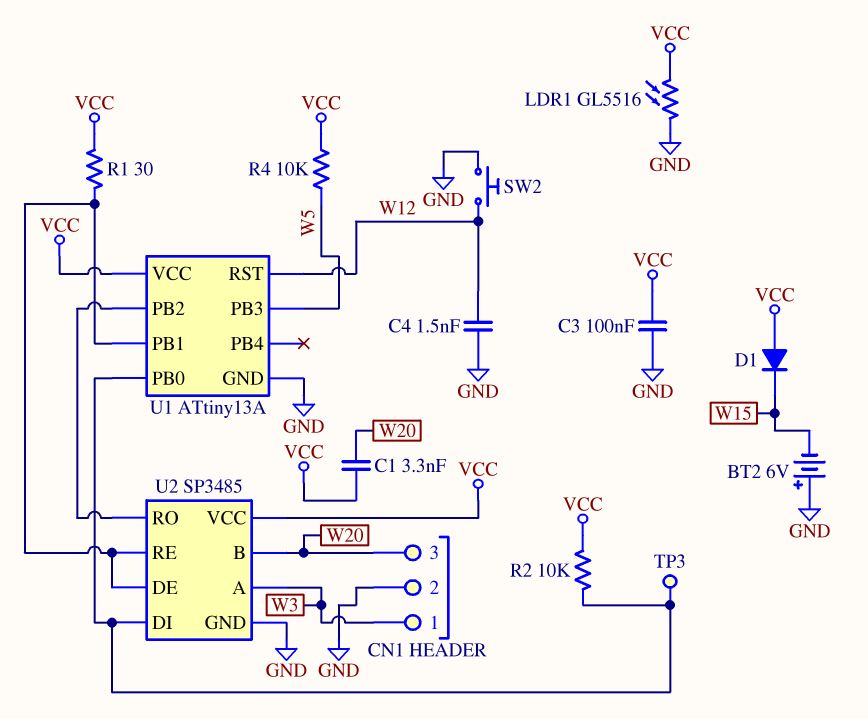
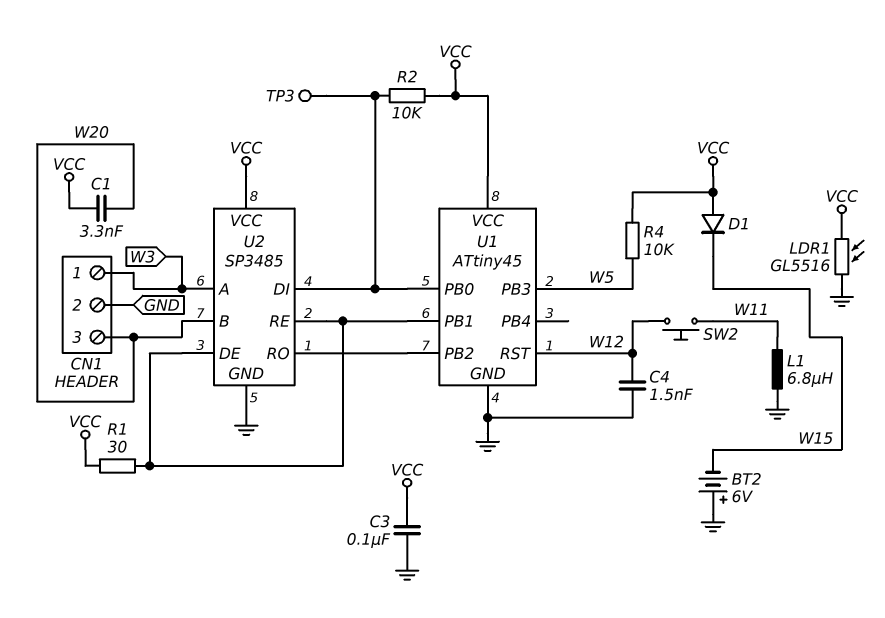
L1: none -> 6.8uH (GND, W11)
SW2: button (GND, W12) -> button (W11, W12)
U1: ATtiny13A -> ATtiny45

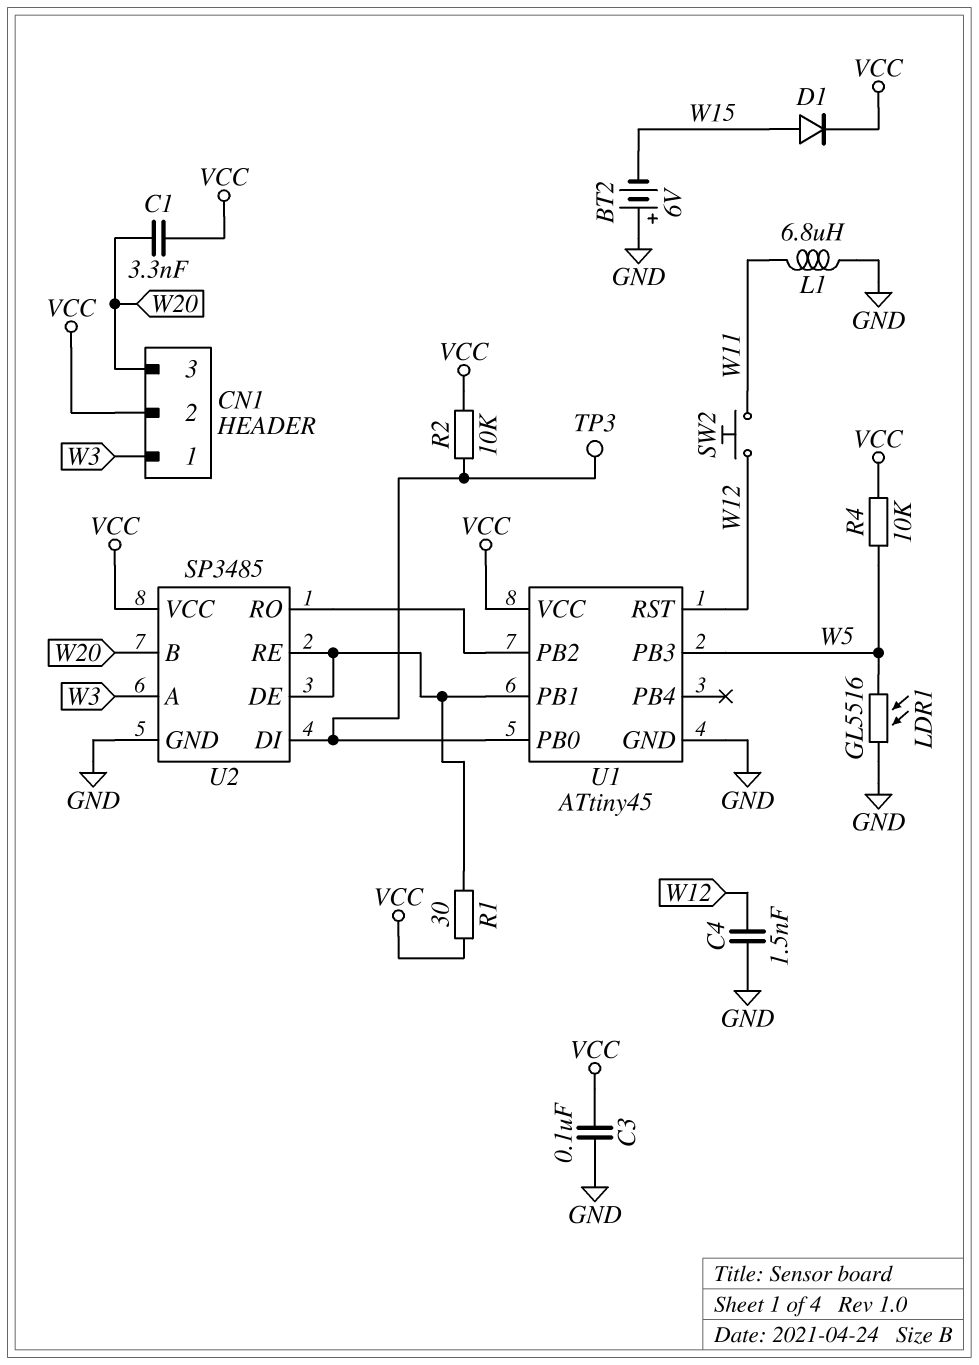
CN1 pin 2: GND -> VCC
D1: diode (A VCC, K W15) -> diode (A W15, K VCC)
LDR1: GL5516 (GND, VCC) -> GL5516 (GND, W5)

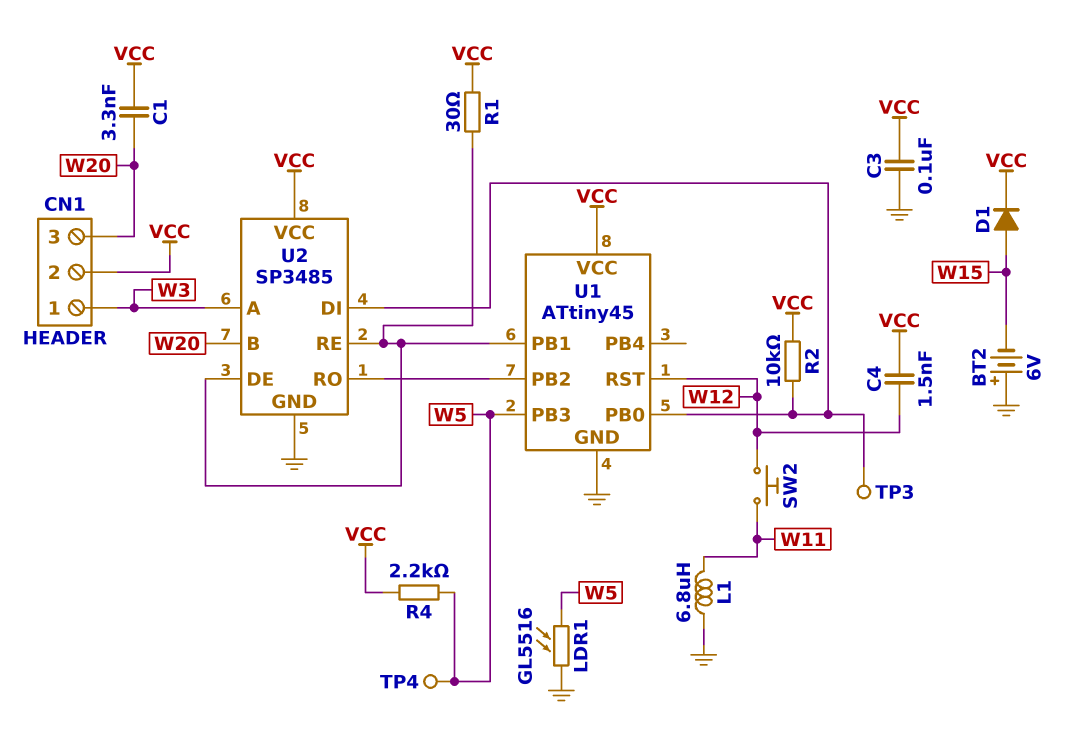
C4: 1.5nF (GND, W12) -> 1.5nF (VCC, W12)
R4: 10k (VCC, W5) -> 2.2k (VCC, W5)
TP4: none -> test point (W5)

